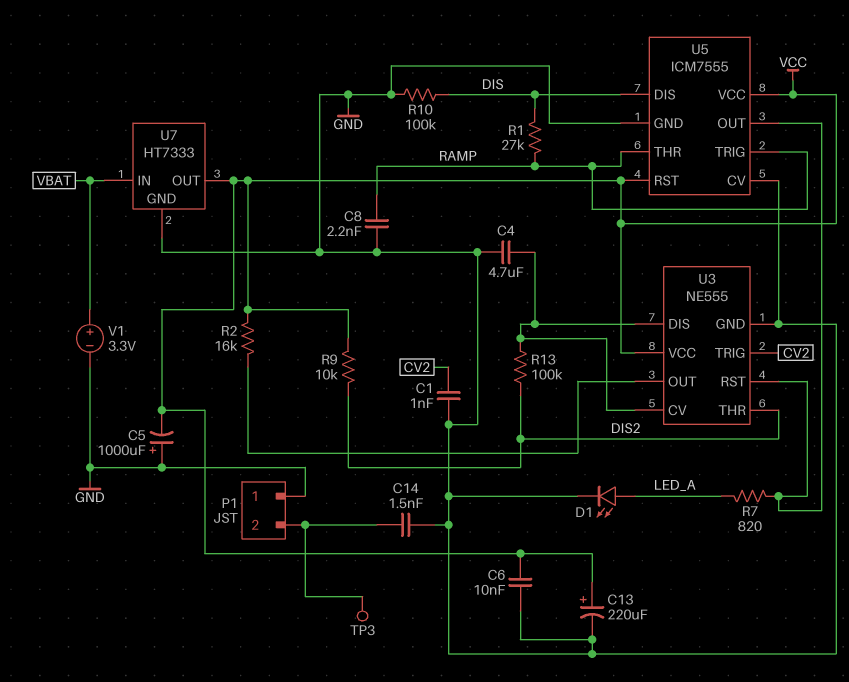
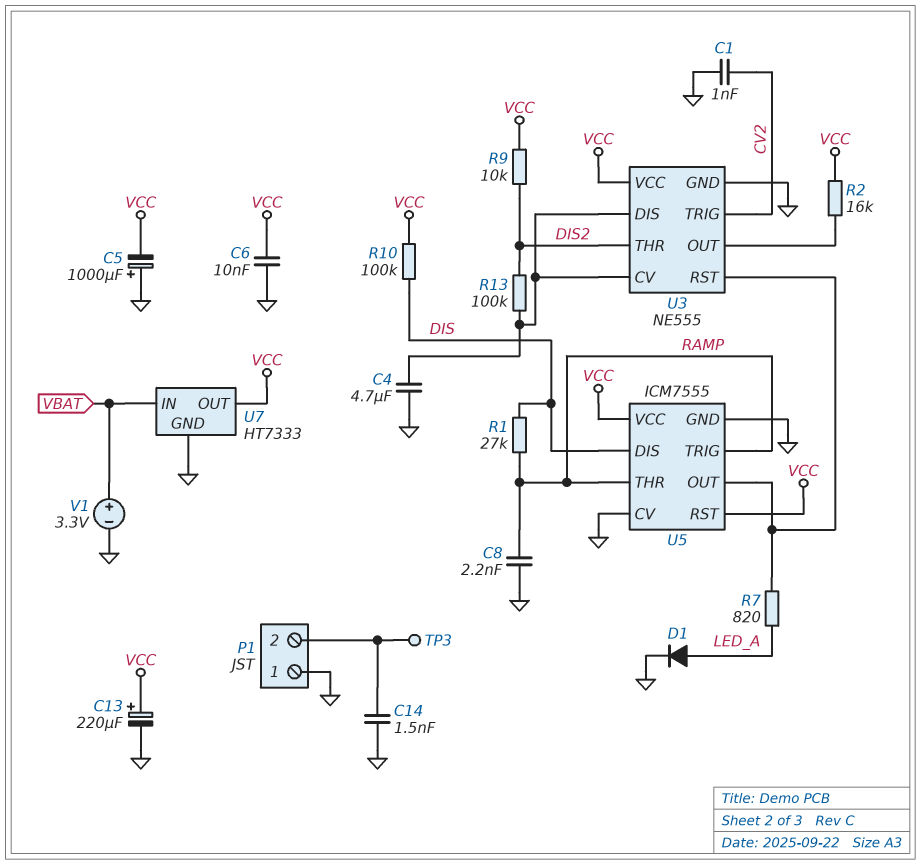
D1: LED (A LED_A, K GND) -> diode (A LED_A, K GND)
R10: 100k (DIS, GND) -> 100k (DIS, VCC)

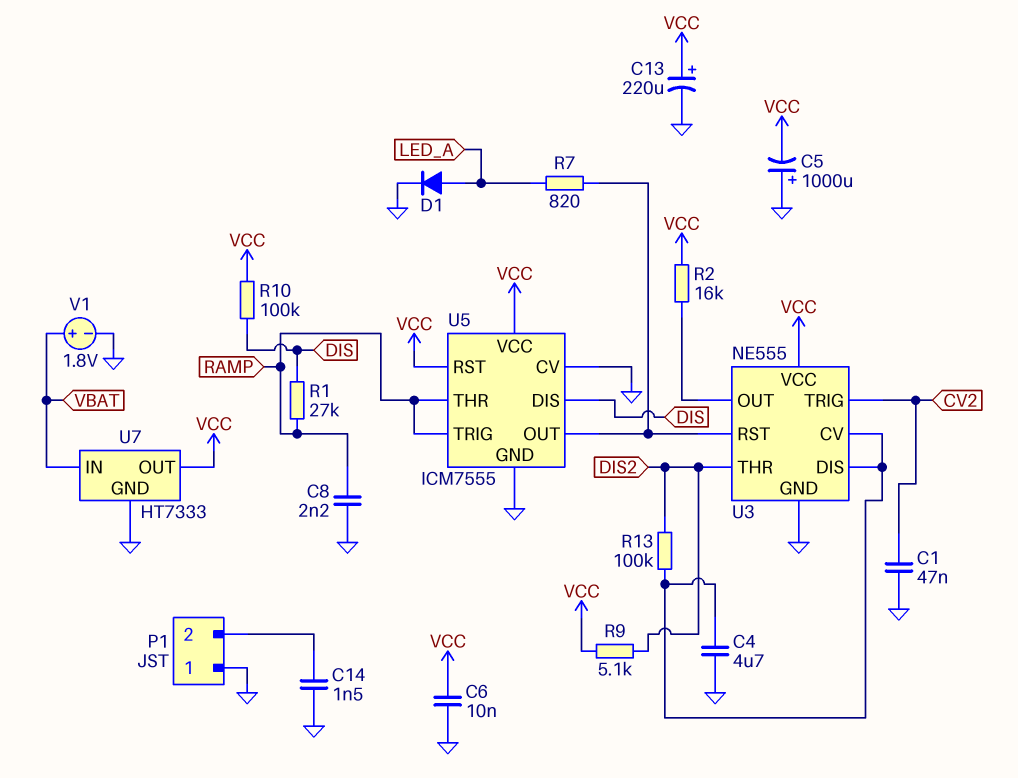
C1: 1nF (CV2, GND) -> 47nF (CV2, GND)
R9: 10k (DIS2, VCC) -> 5.1k (DIS2, VCC)
TP3: test point (P1/2) -> none
V1: 3.3V (plus VBAT, minus GND) -> 1.8V (plus VBAT, minus GND)

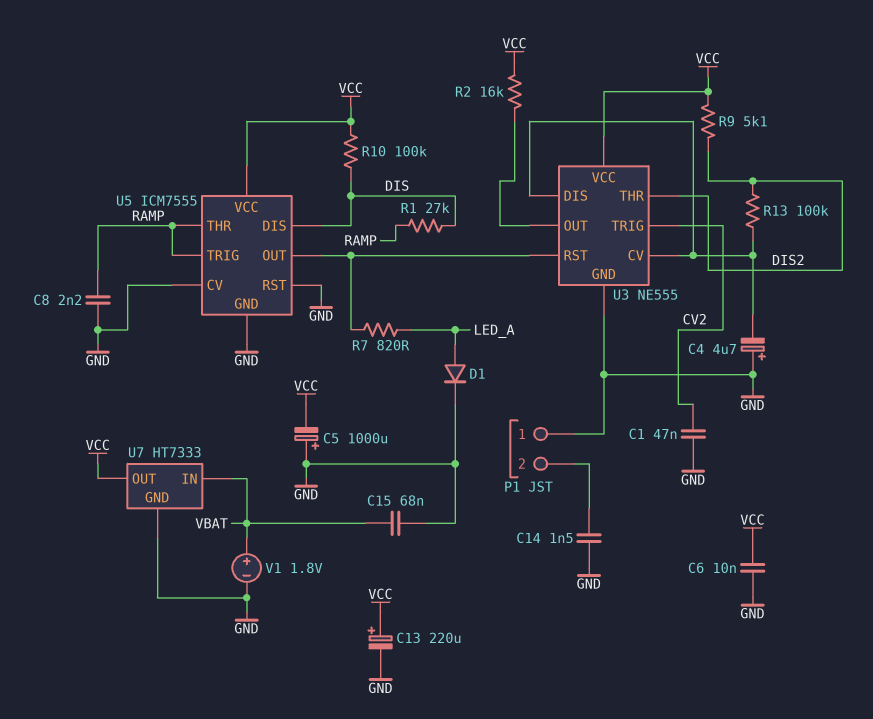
C4: 4.7uF (GND, U3/CV) -> 4.7uF (plus GND, minus U3/CV)
C15: none -> 68nF (GND, VBAT)
U5 pin RST: VCC -> GND

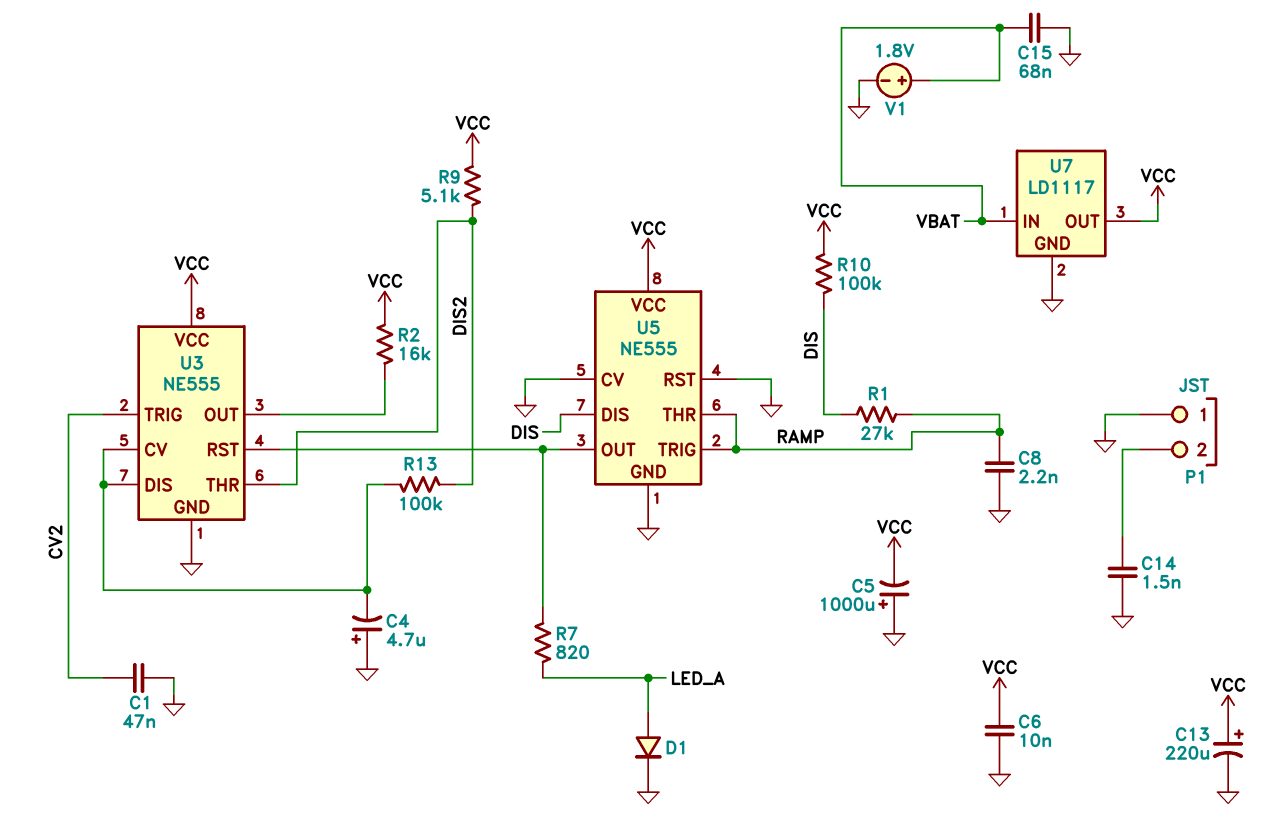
U5: ICM7555 -> NE555
U7: HT7333 -> LD1117

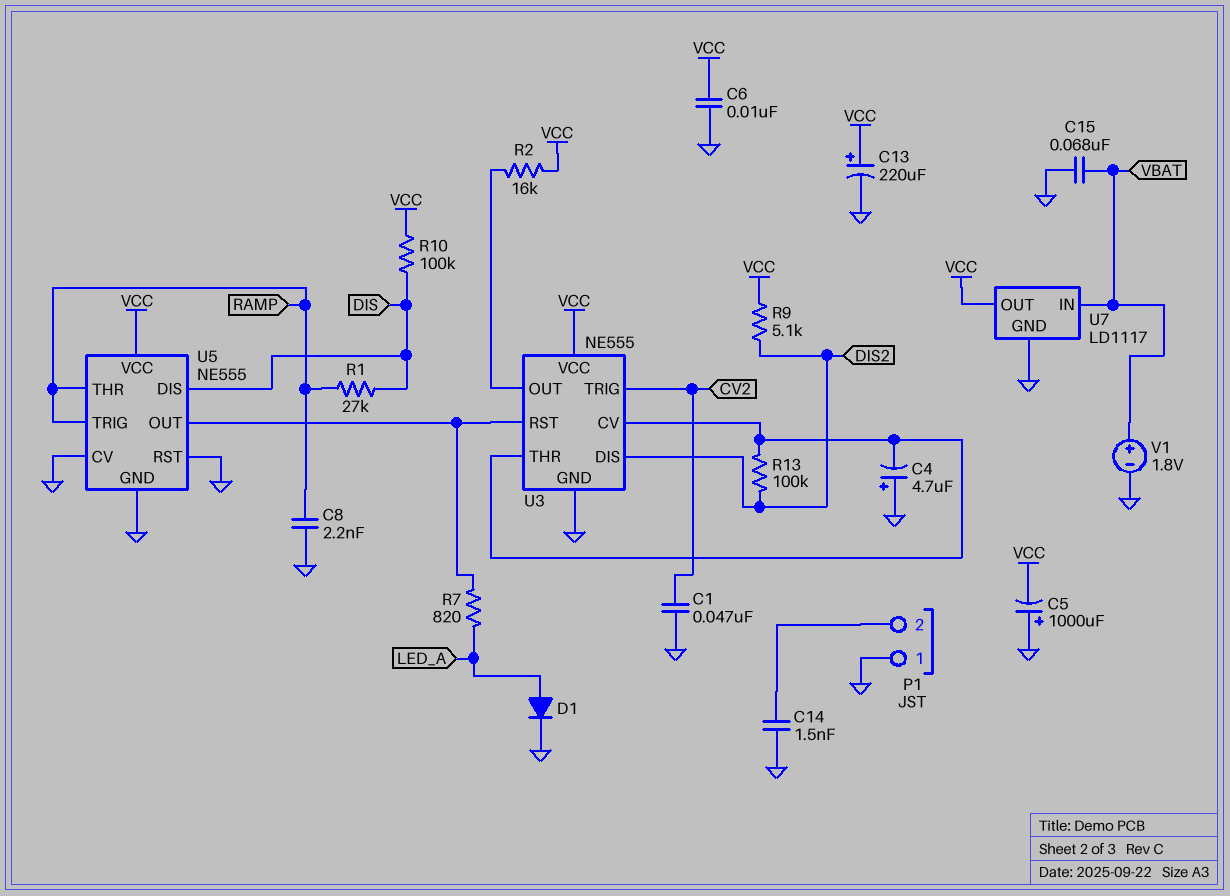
U3 pin DIS: U3/CV -> DIS2
U3 pin THR: DIS2 -> U3/CV

